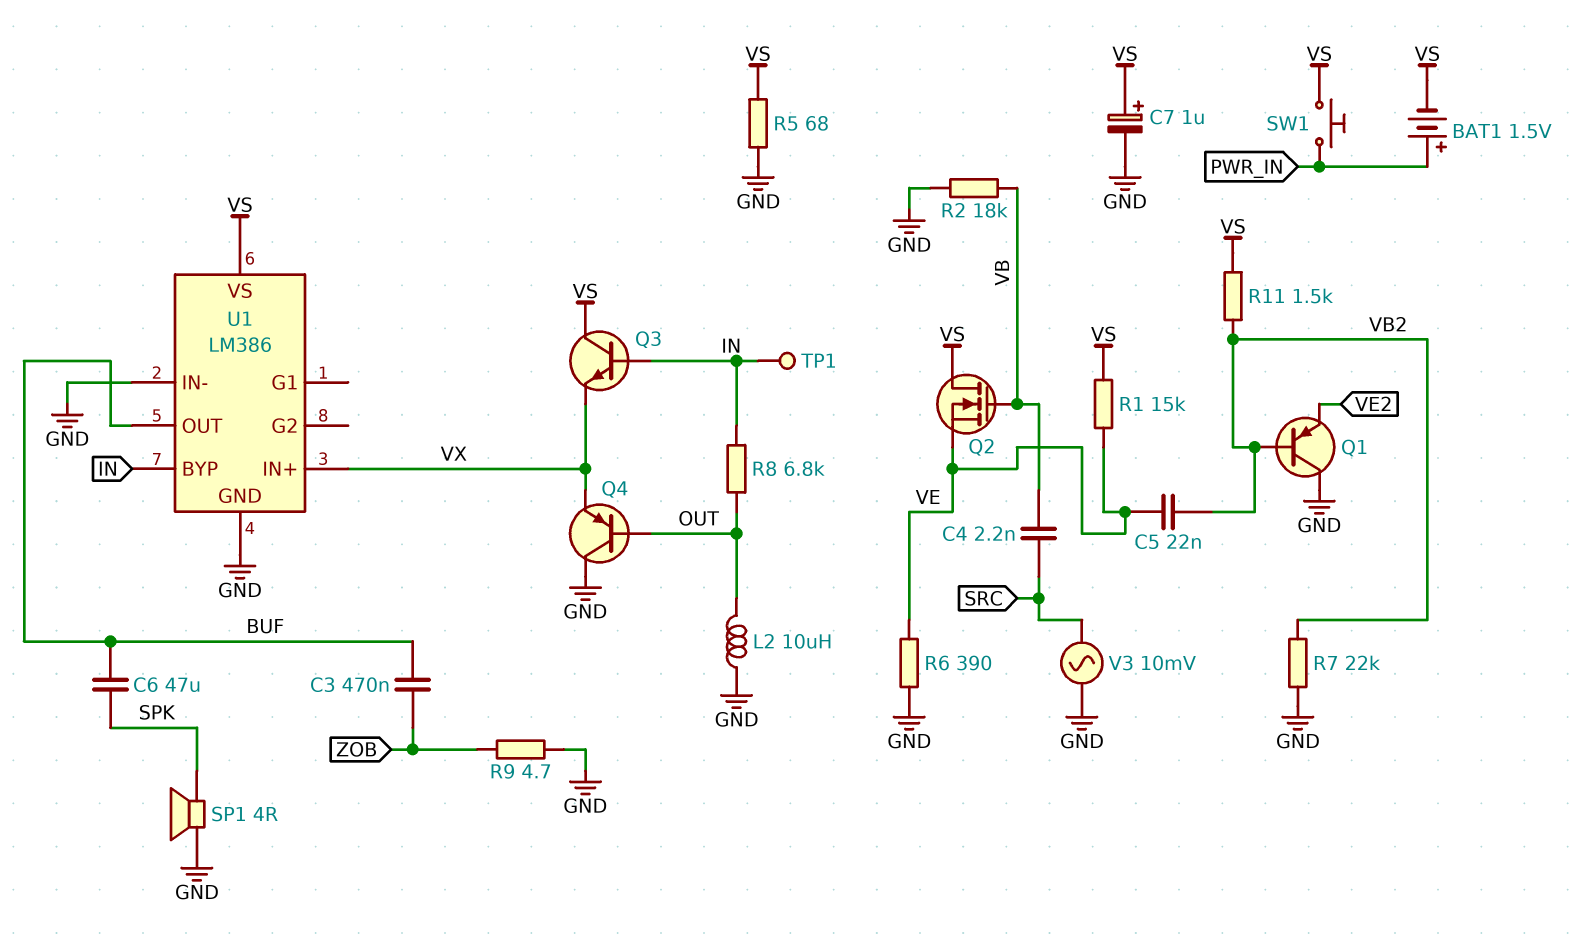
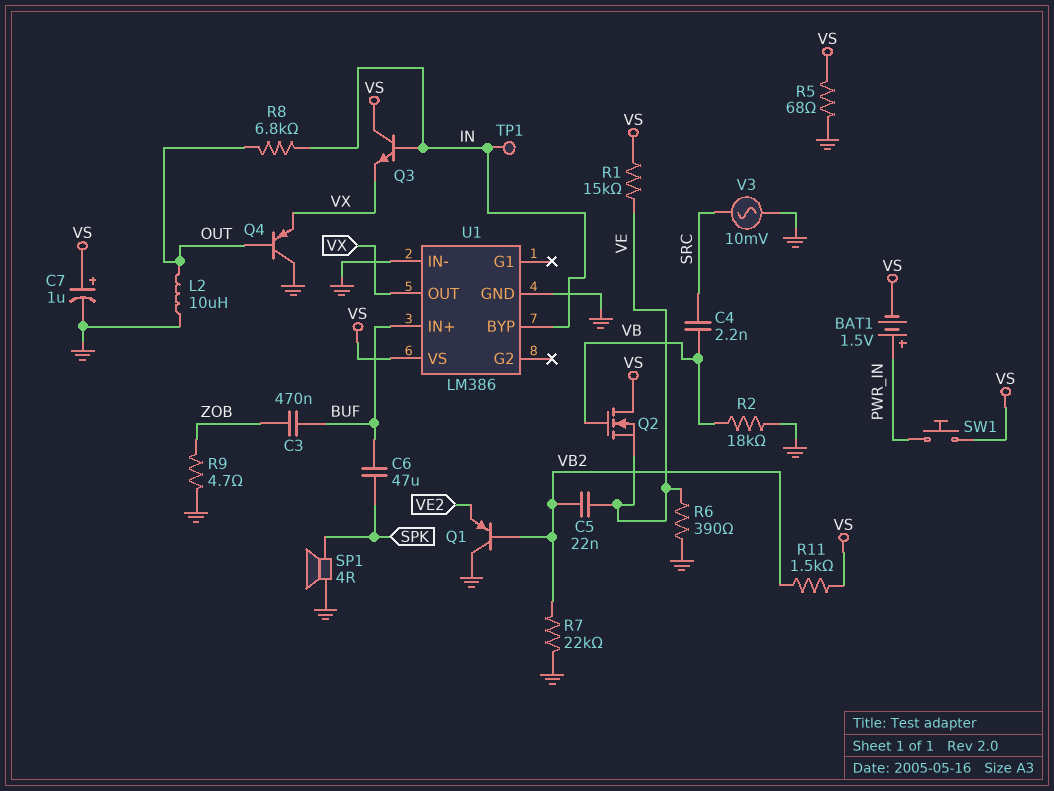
U1 pin IN+: VX -> BUF
U1 pin OUT: BUF -> VX

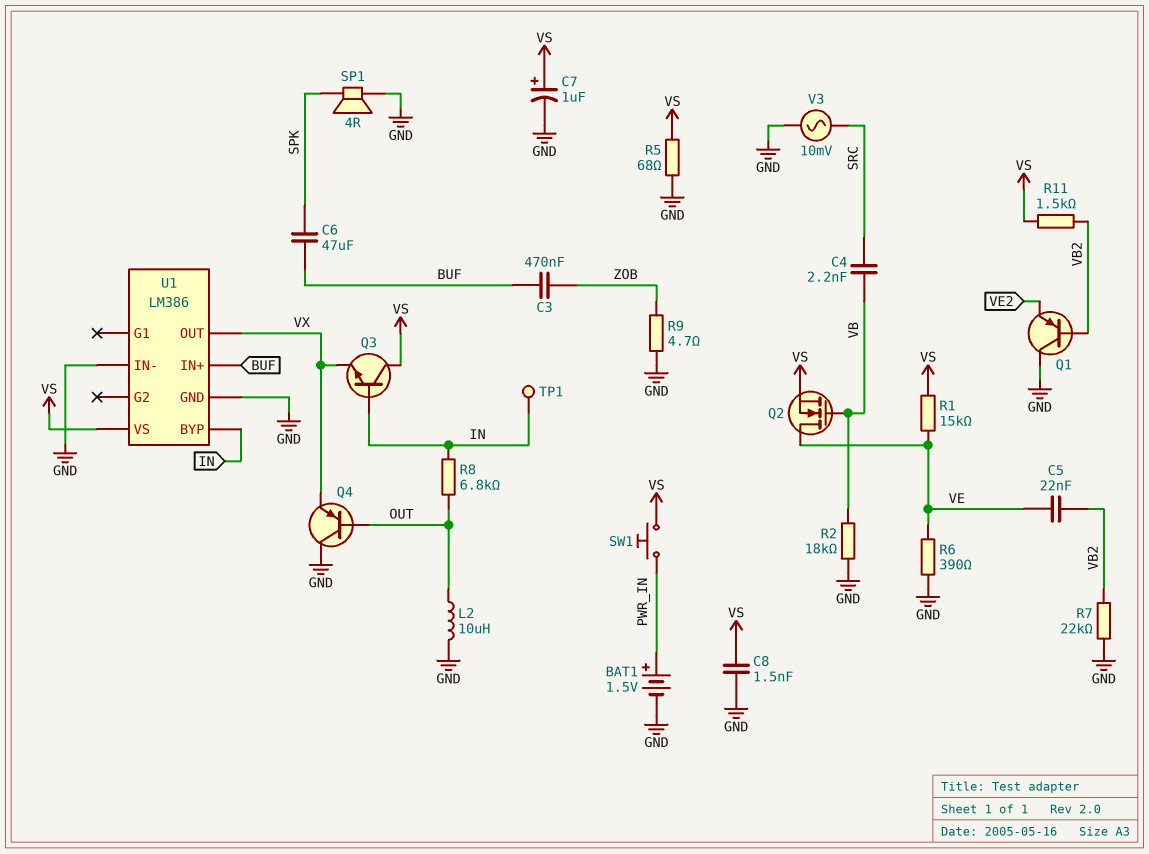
BAT1: 1.5V (plus PWR_IN, minus VS) -> 1.5V (plus PWR_IN, minus GND)
C8: none -> 1.5nF (GND, VS)
Q2: NMOS (G VB, D VS, S VE) -> NMOS (G VB, D VE, S VS)

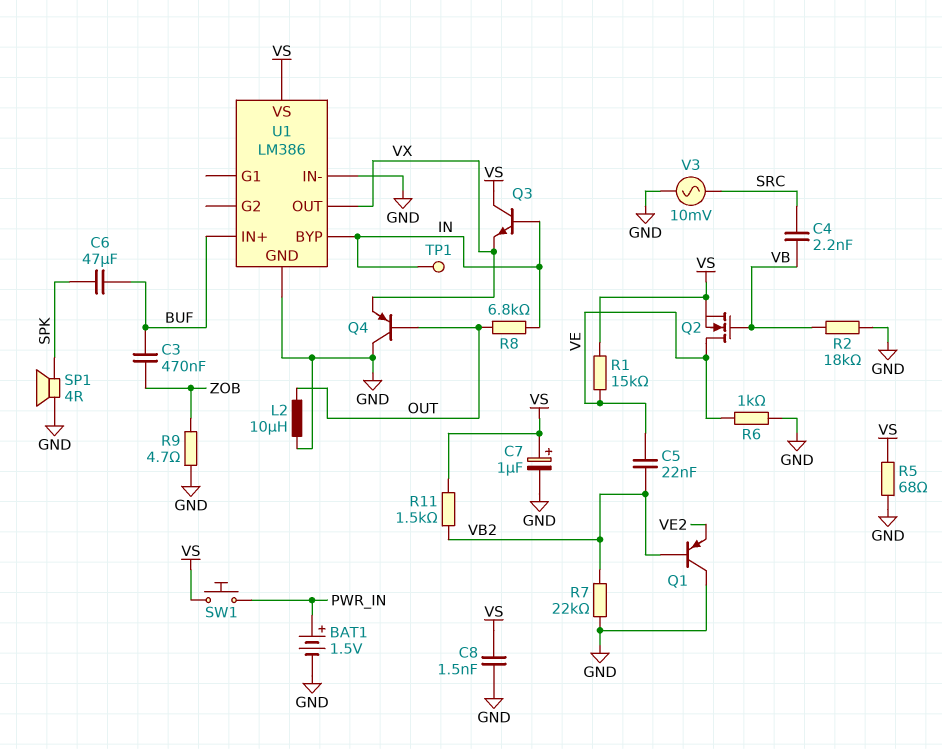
R6: 390 (GND, VE) -> 1k (GND, VE)

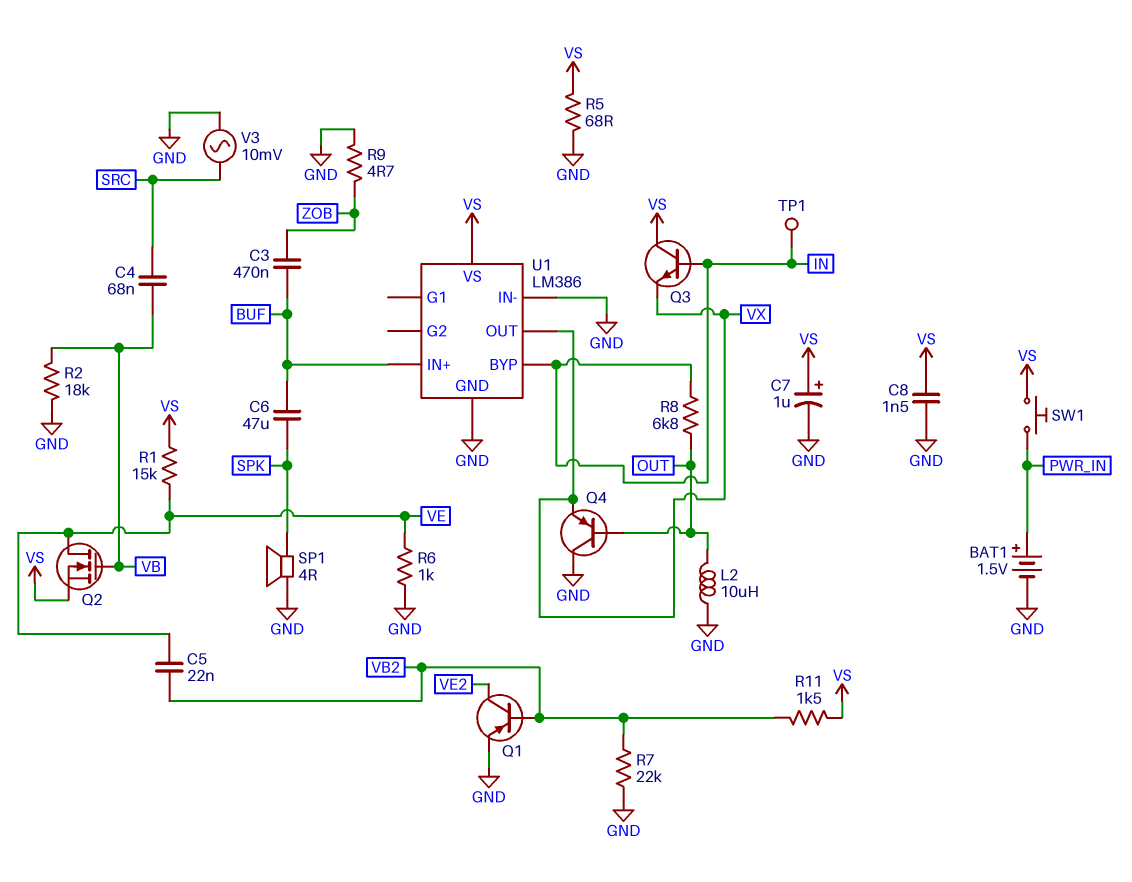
C4: 2.2nF (SRC, VB) -> 68nF (SRC, VB)
Q1: PNP (B VB2, C GND, E VE2) -> PNP (B VB2, C VE2, E GND)

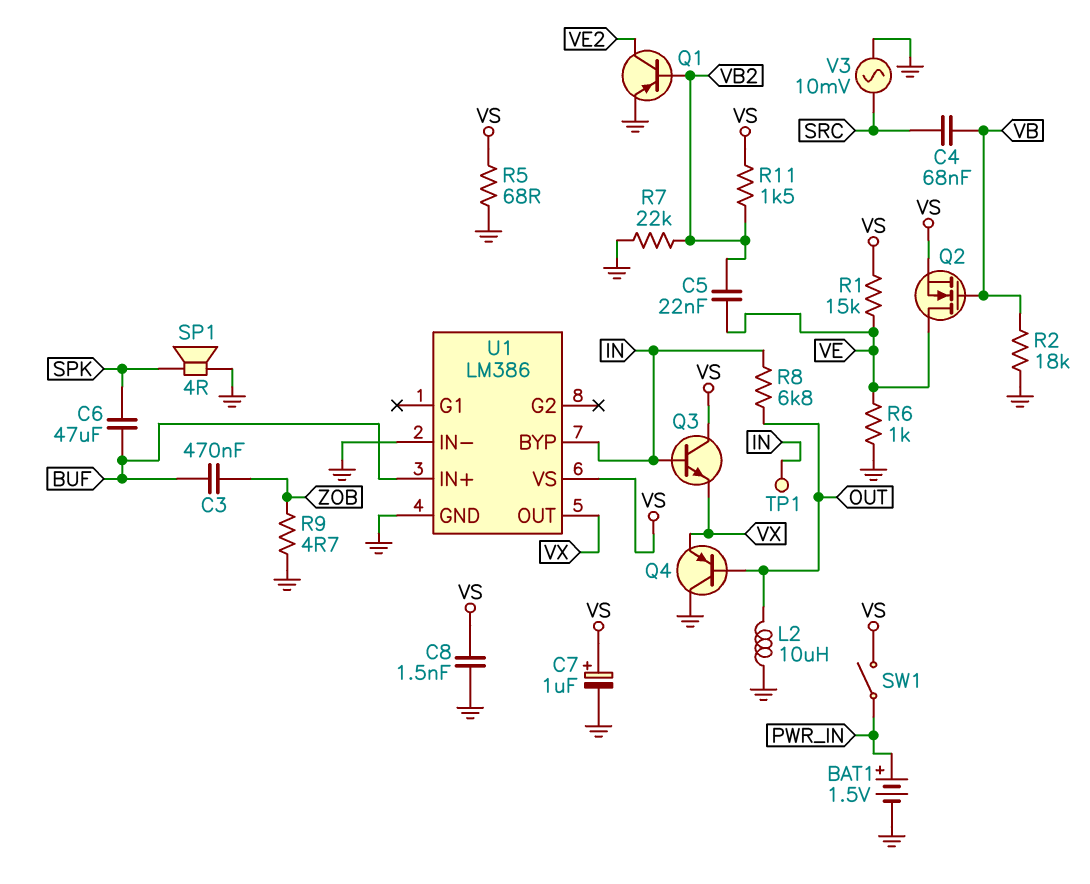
SW1: button (PWR_IN, VS) -> switch (PWR_IN, VS)

